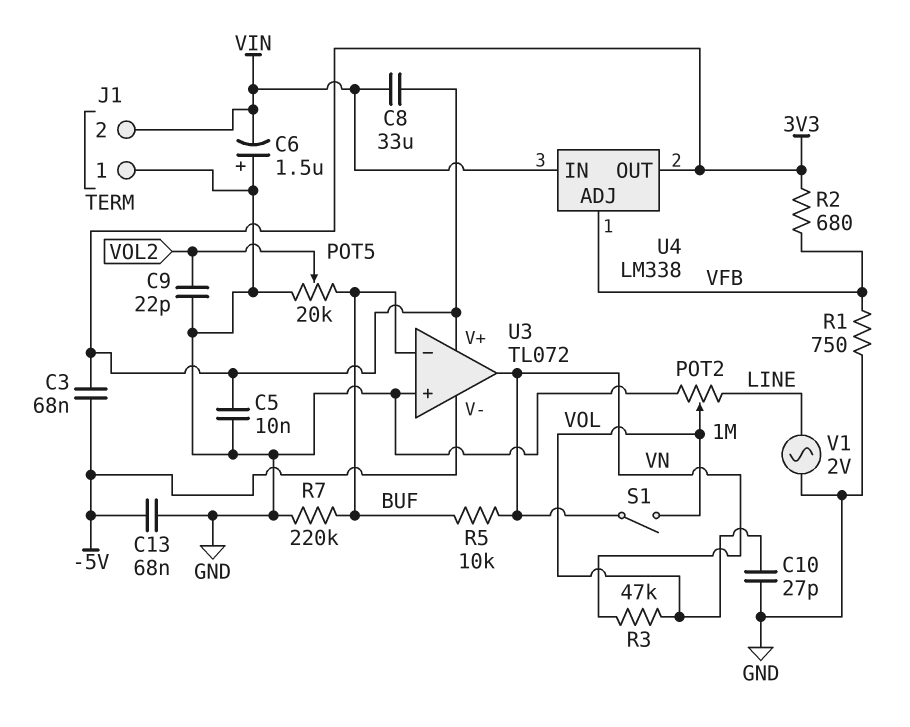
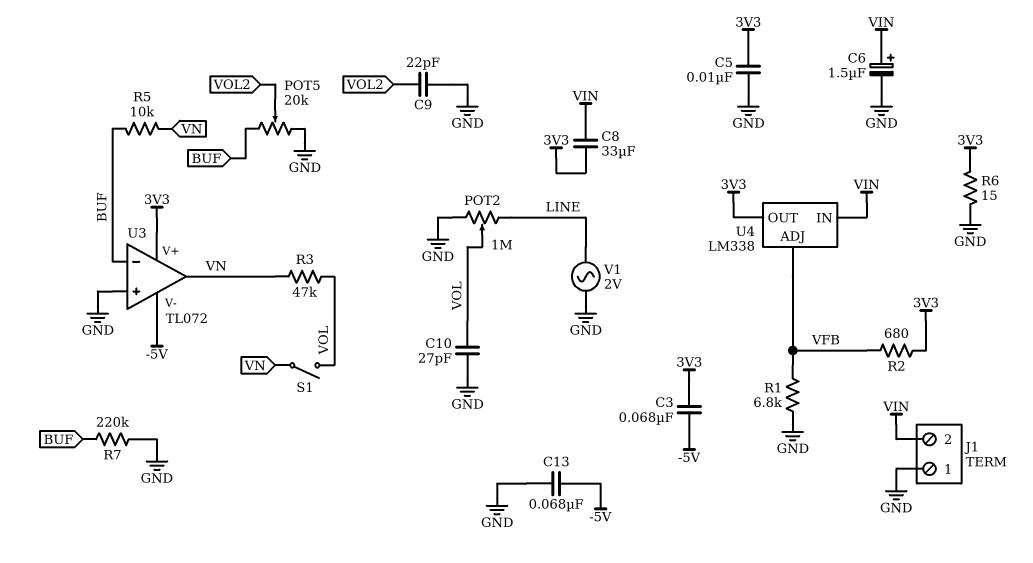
C6: 1.5uF (plus GND, minus VIN) -> 1.5uF (plus VIN, minus GND)
R1: 750 (GND, VFB) -> 6.8k (GND, VFB)
R6: none -> 15 (3V3, GND)

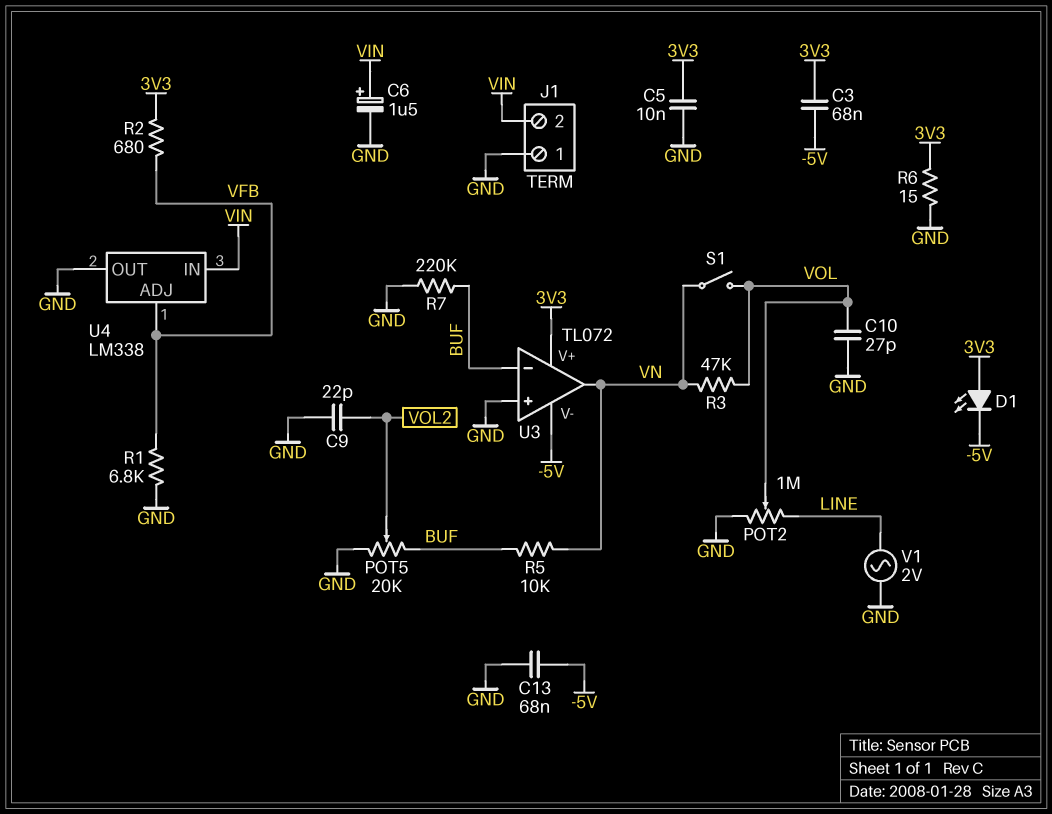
C8: 33uF (3V3, VIN) -> none
D1: none -> LED (A 3V3, K -5V)
U4 pin OUT: 3V3 -> GND

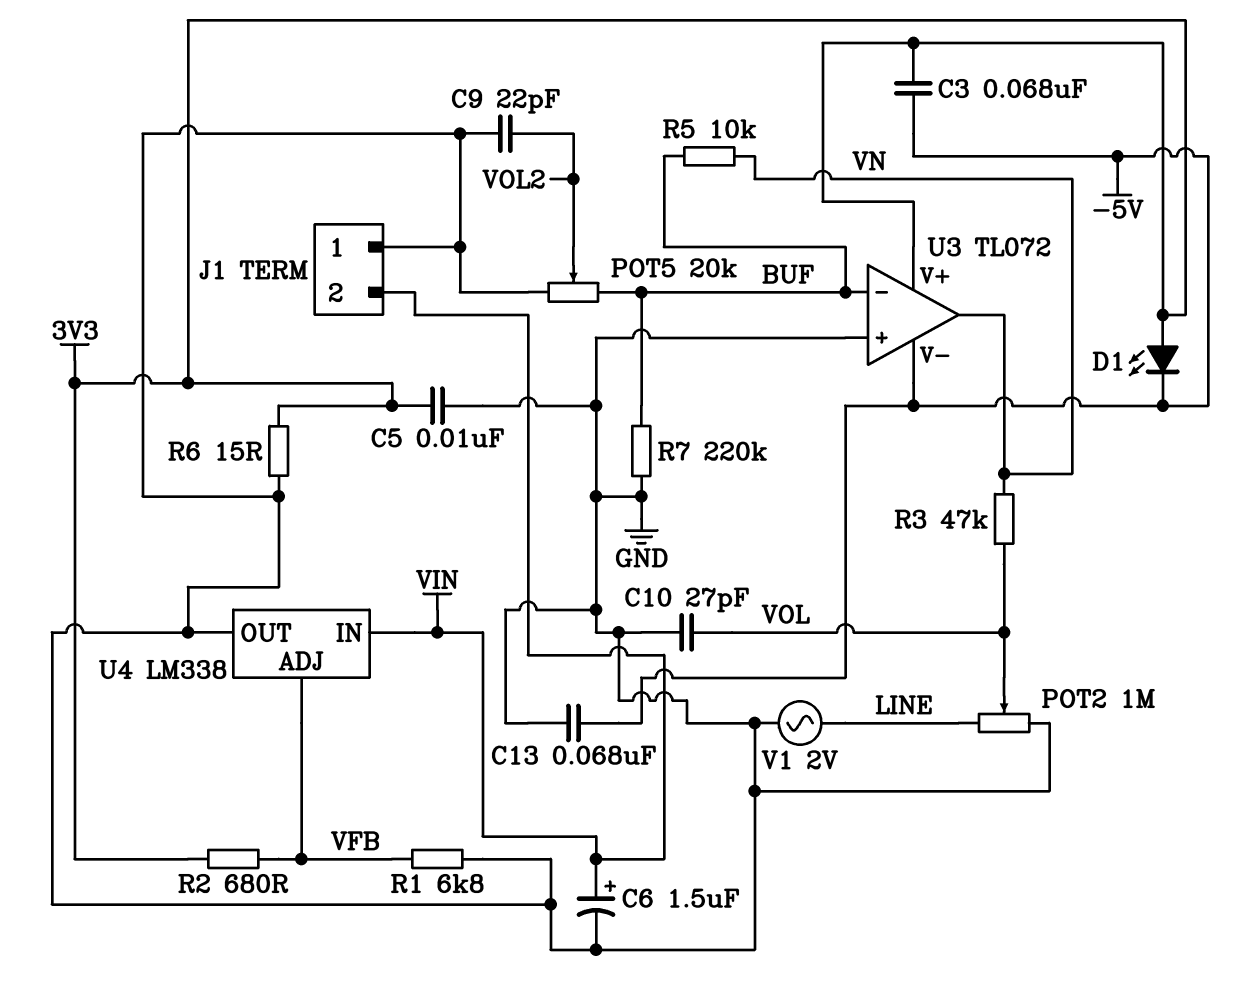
S1: switch (VN, VOL) -> none

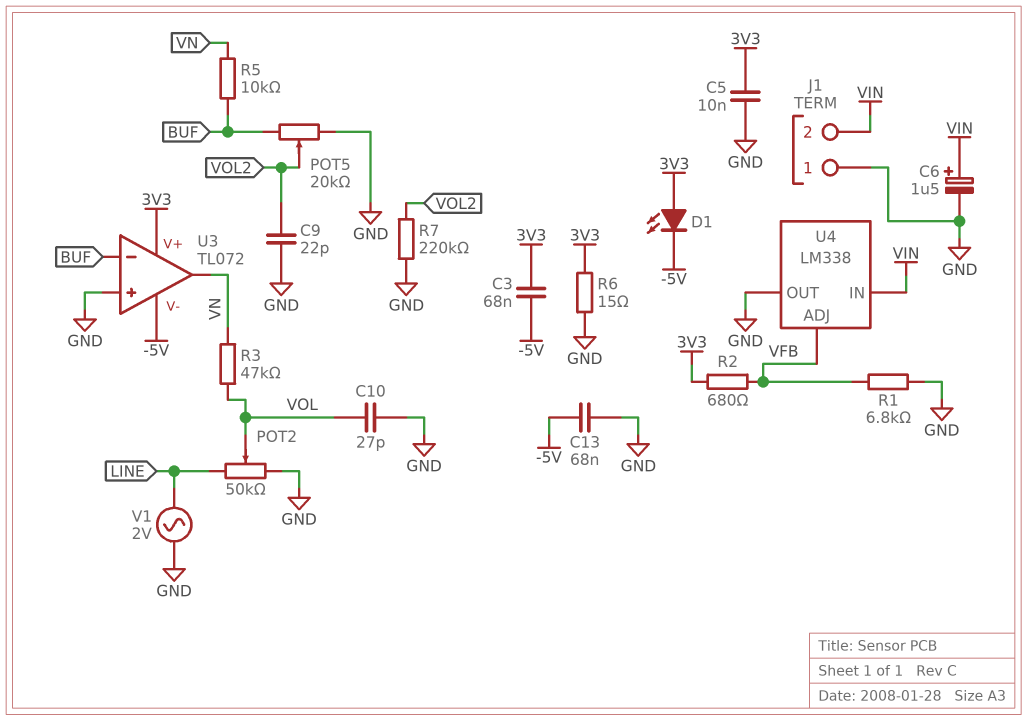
POT2: 1M (GND, LINE, wiper VOL) -> 50k (GND, LINE, wiper VOL)
R7: 220k (BUF, GND) -> 220k (GND, VOL2)

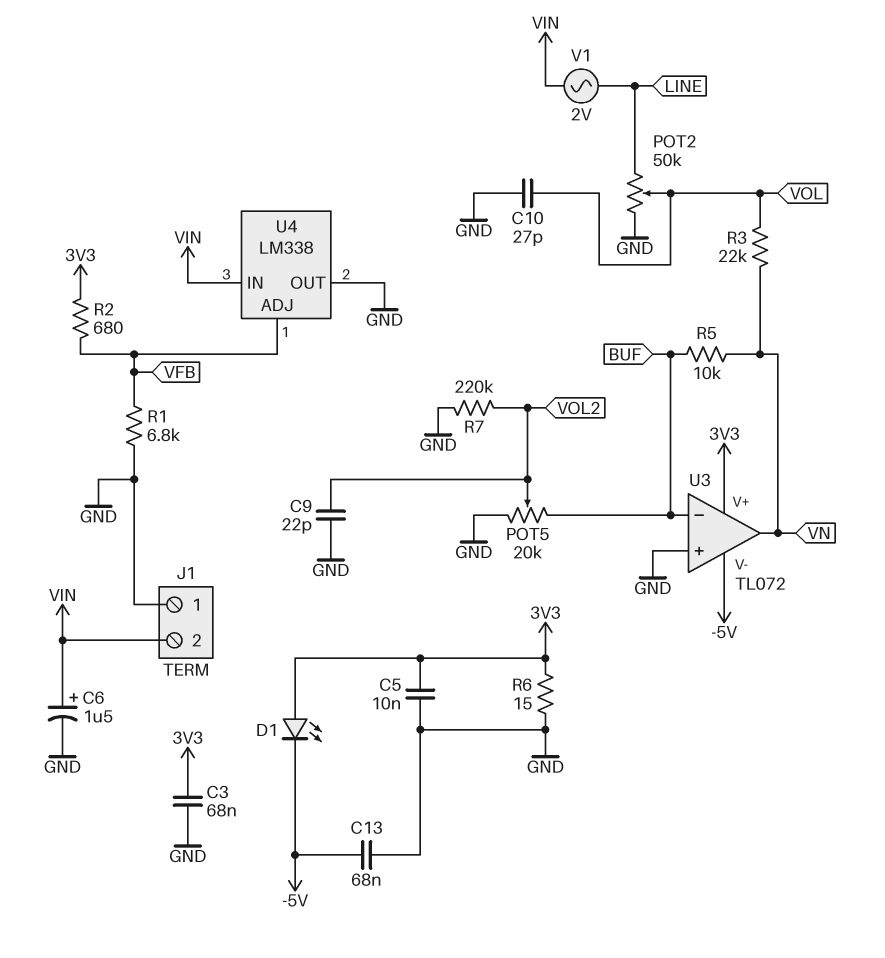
C3: 68nF (-5V, 3V3) -> 68nF (3V3, GND)
R3: 47k (VN, VOL) -> 22k (VN, VOL)
V1: AC 2V (GND, LINE) -> AC 2V (LINE, VIN)

